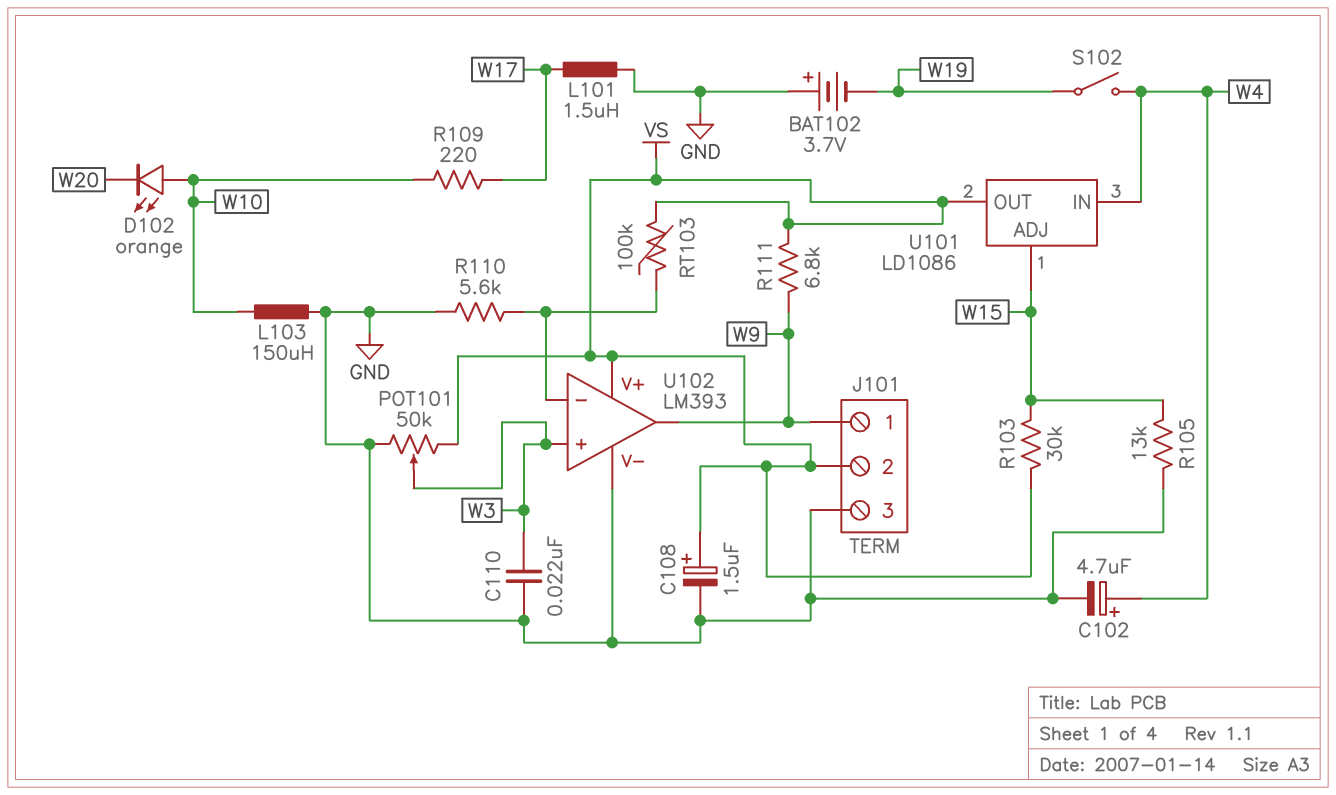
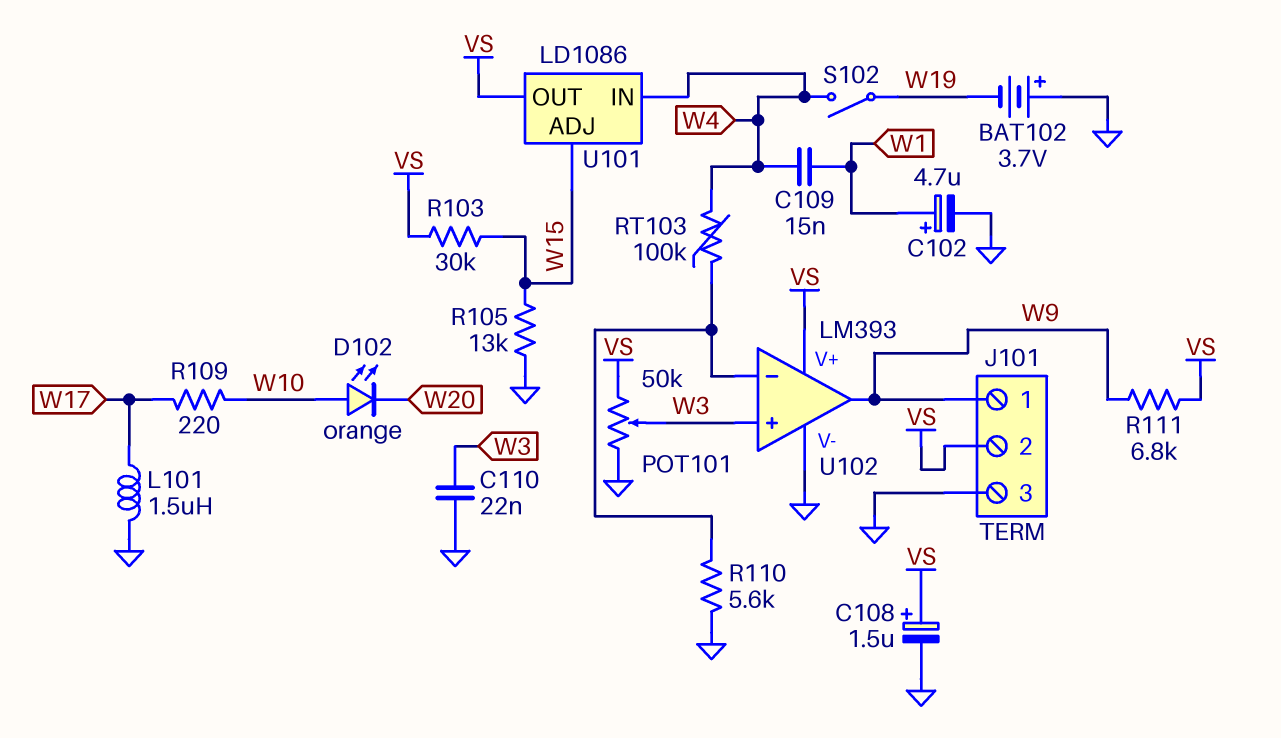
C102: 4.7uF (plus W4, minus GND) -> 4.7uF (plus W1, minus GND)
C109: none -> 15nF (W1, W4)
L103: 150uH (GND, W10) -> none
RT103: 100k (U102/in-, VS) -> 100k (U102/in-, W4)

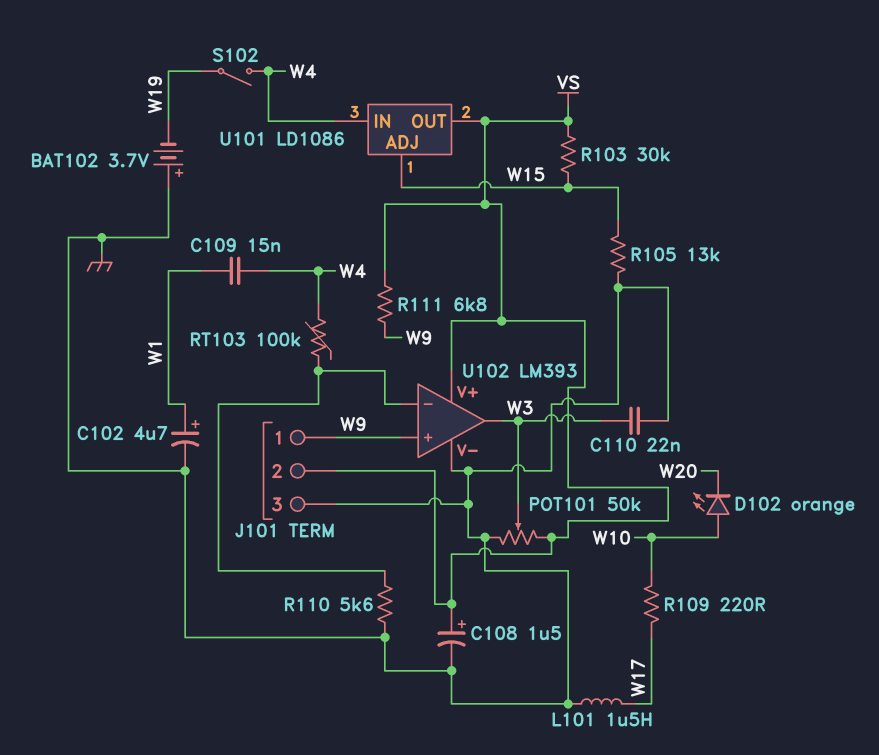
U102 pin in+: W3 -> W9
U102 pin out: W9 -> W3

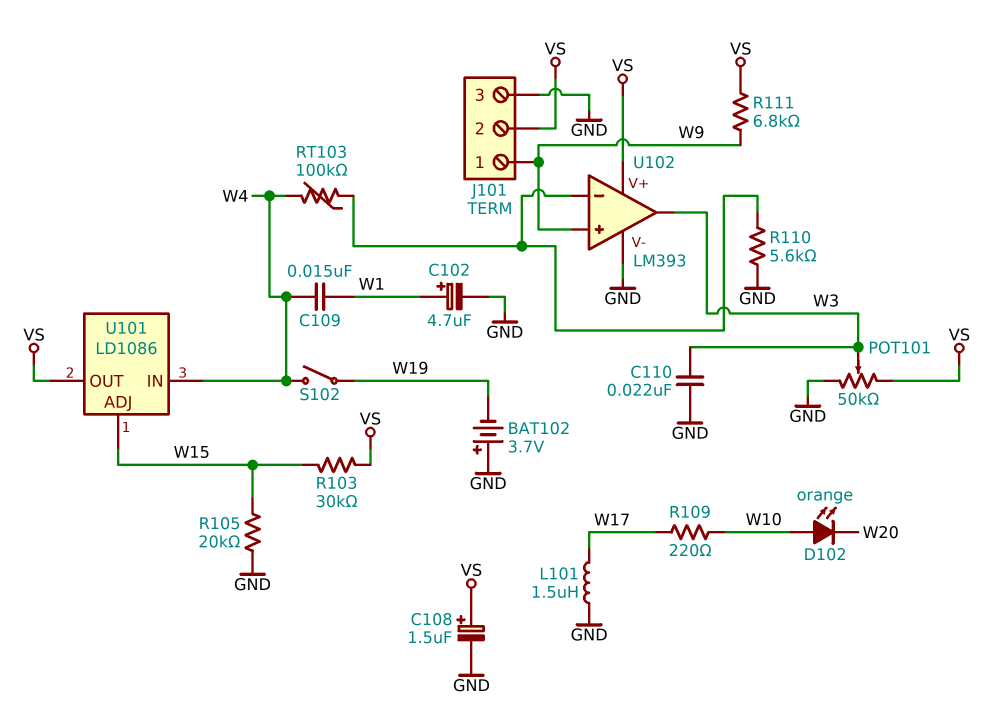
R105: 13k (GND, W15) -> 20k (GND, W15)

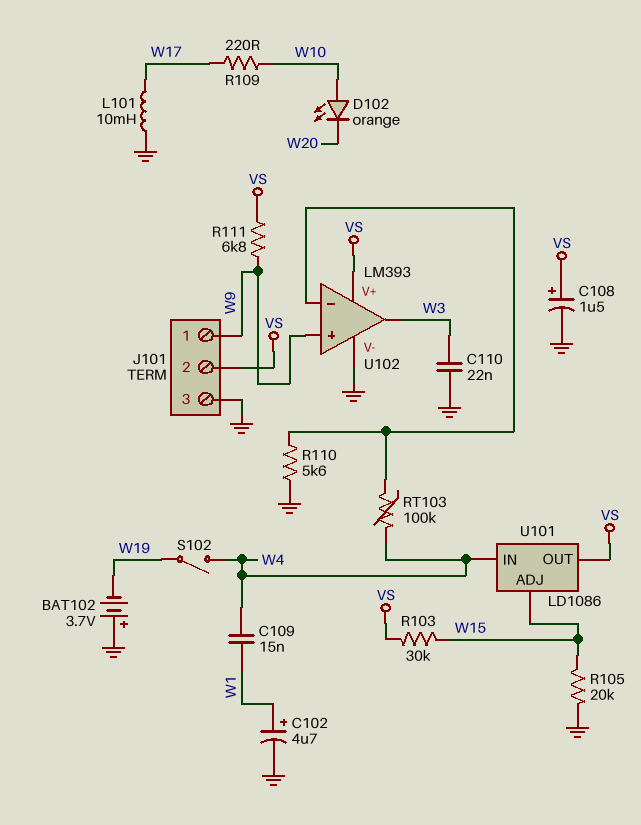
L101: 1.5uH (GND, W17) -> 10mH (GND, W17)
POT101: 50k (GND, VS, wiper W3) -> none

